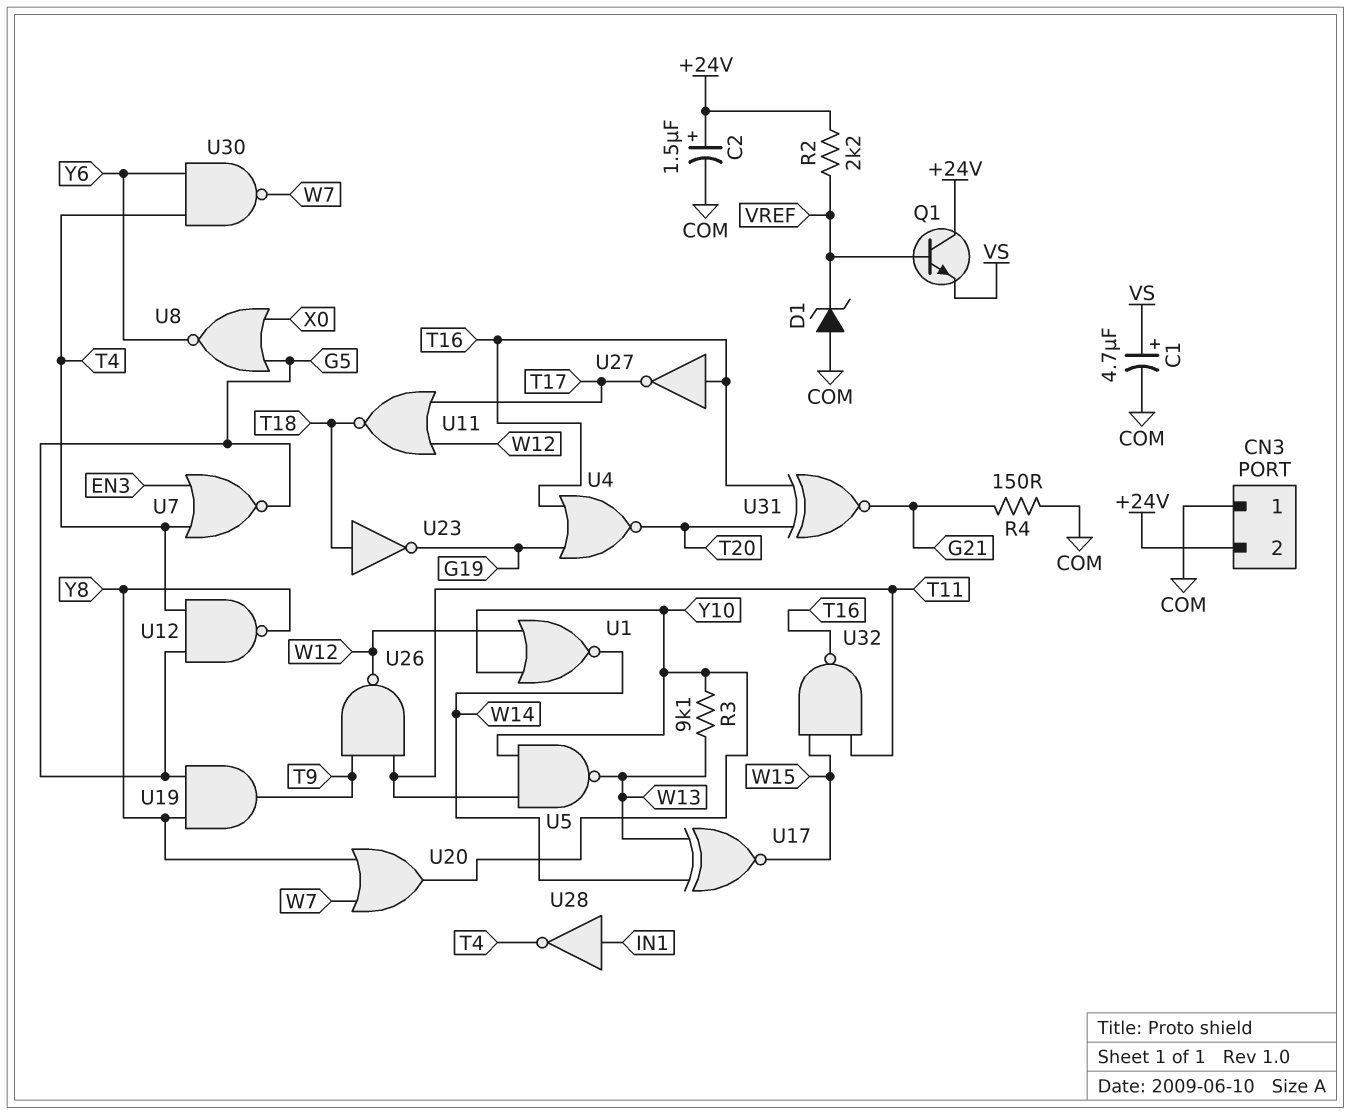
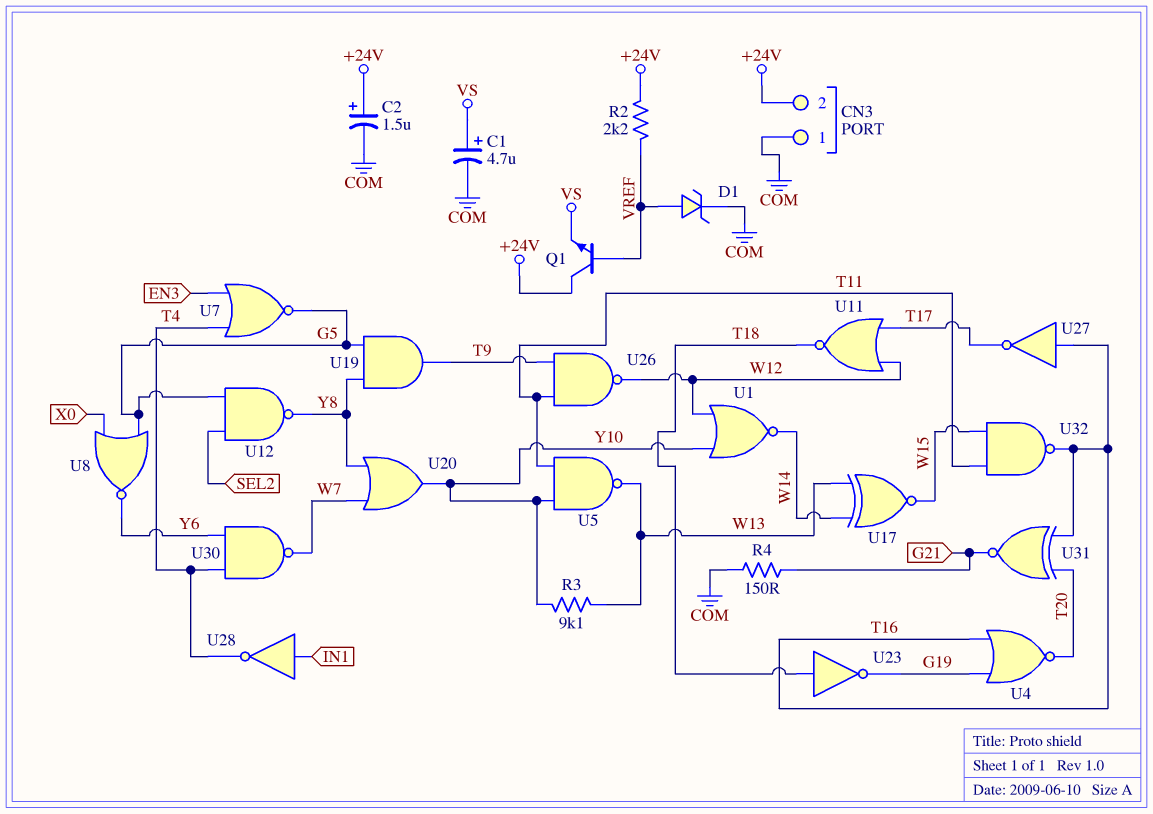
D1: zener (A COM, K VREF) -> zener (A VREF, K COM)
U12: NAND (in G5, in T4, out Y8) -> NAND (in G5, in SEL2, out Y8)

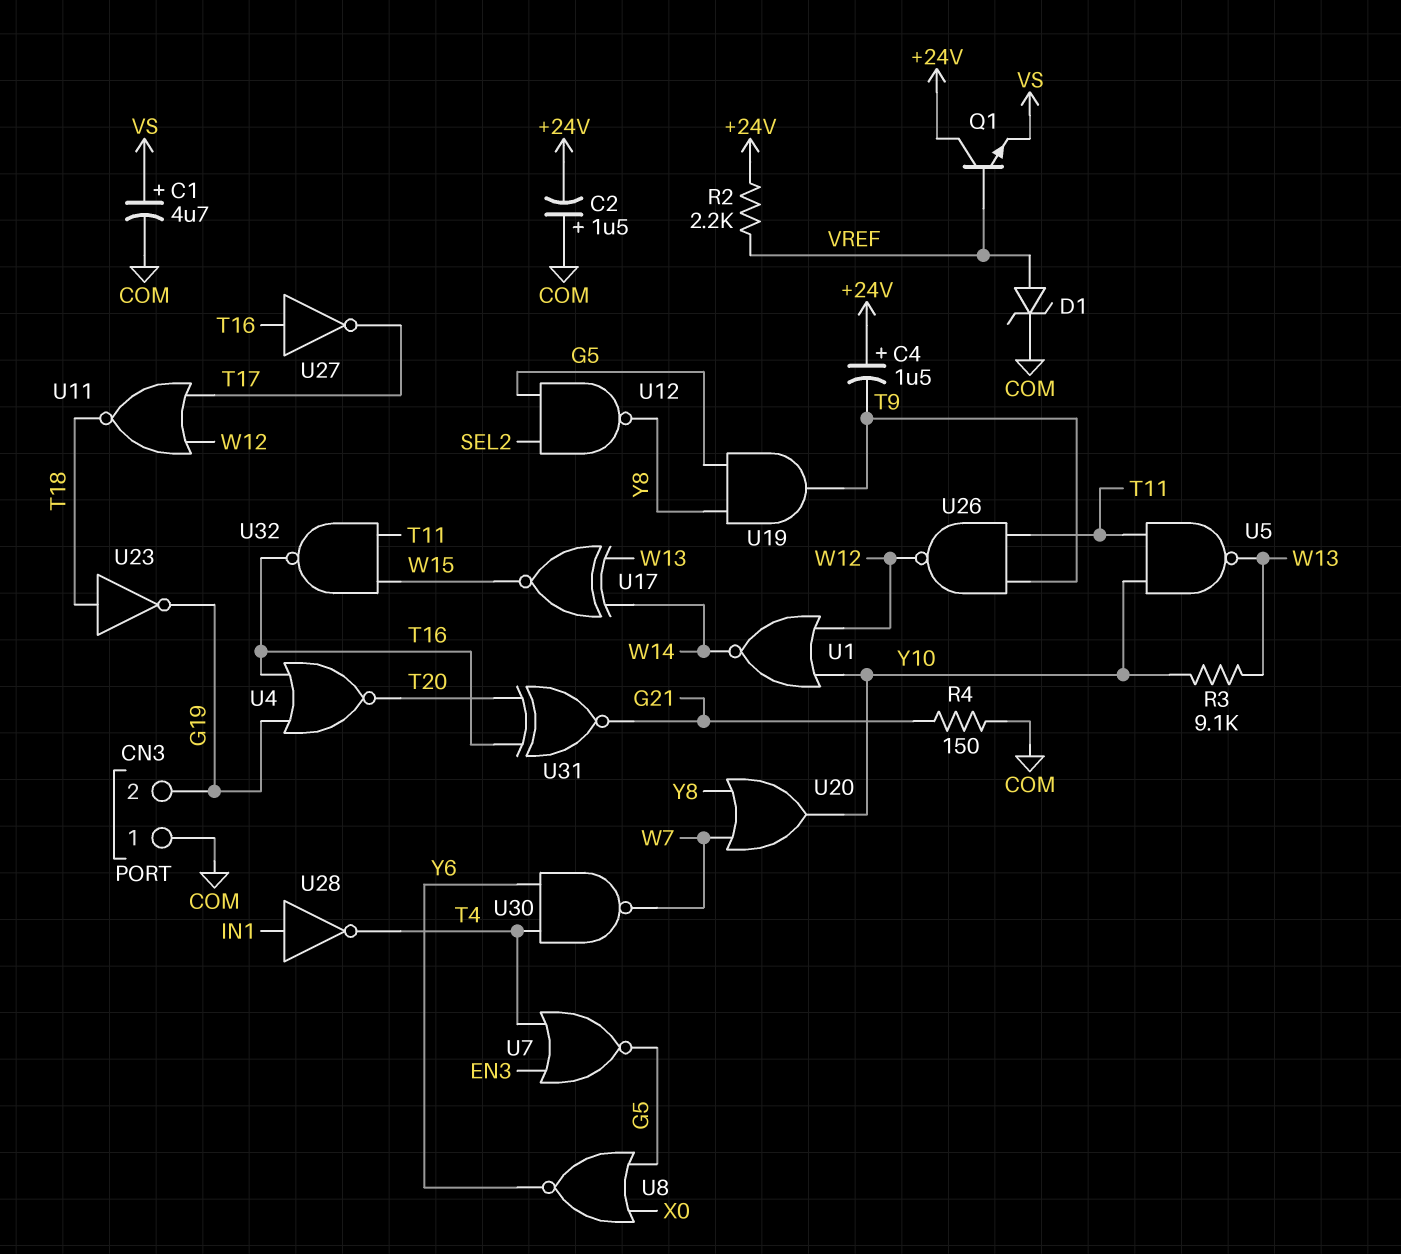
C2: 1.5uF (plus +24V, minus COM) -> 1.5uF (plus COM, minus +24V)
C4: none -> 1.5uF (plus +24V, minus T9)
CN3 pin 2: +24V -> G19

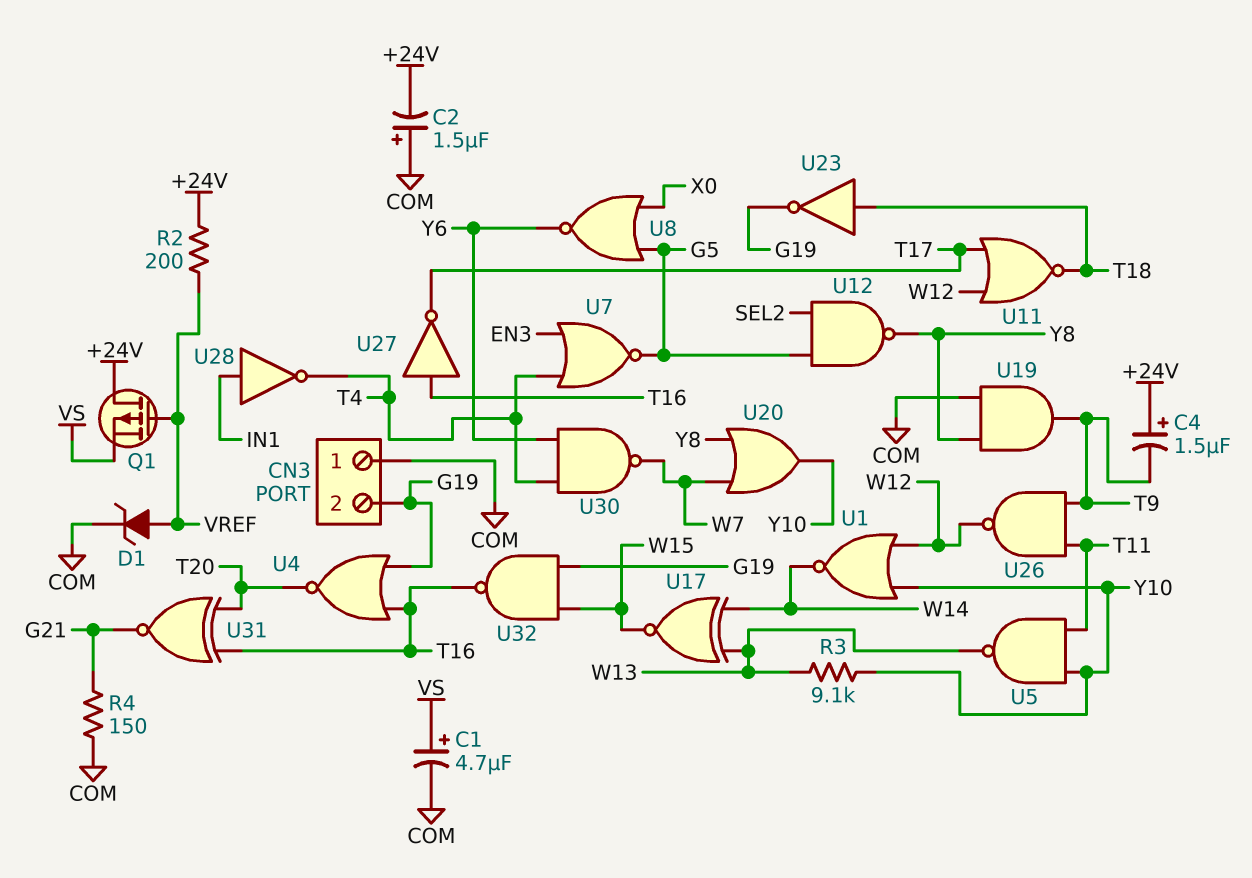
Q1: NPN (B VREF, C +24V, E VS) -> PMOS (G VREF, D +24V, S VS)
R2: 2.2k (+24V, VREF) -> 200 (+24V, VREF)
U19: AND (in G5, in Y8, out T9) -> AND (in COM, in Y8, out T9)
U32: NAND (in T11, in W15, out T16) -> NAND (in G19, in W15, out T16)

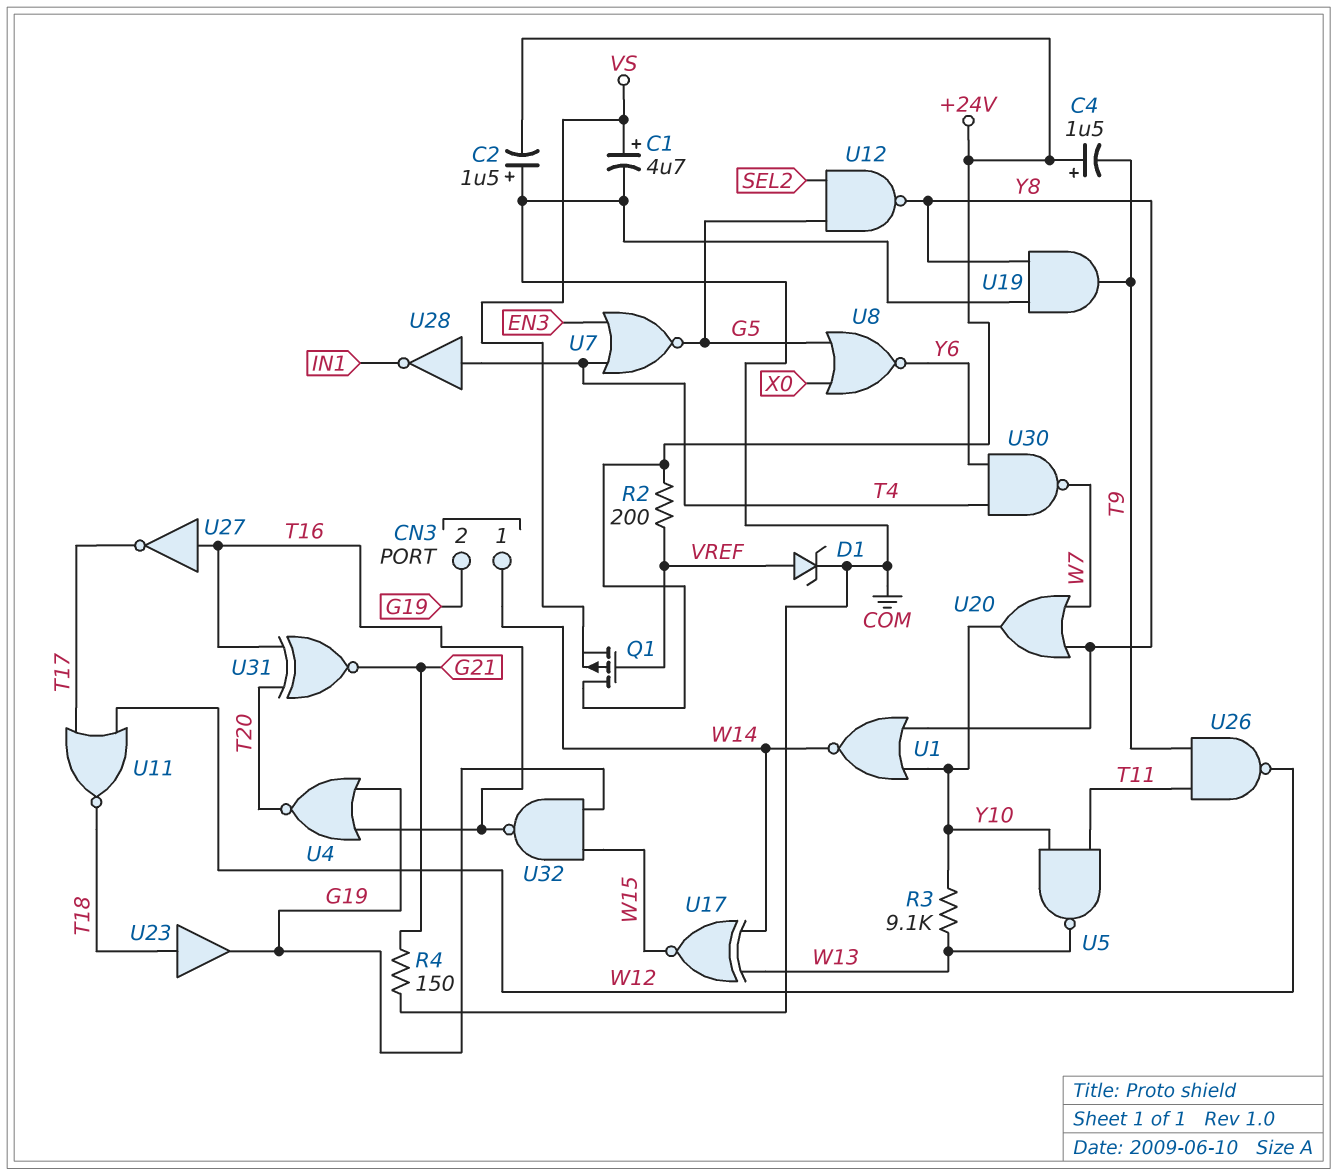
CN3 pin 1: COM -> W14
U1: NOR (in W12, in Y10, out W14) -> NOR (in Y8, in Y10, out W14)
U23: NOT (in T18, out G19) -> buffer (in T18, out G19)
U28: NOT (in IN1, out T4) -> NOT (in T4, out IN1)

